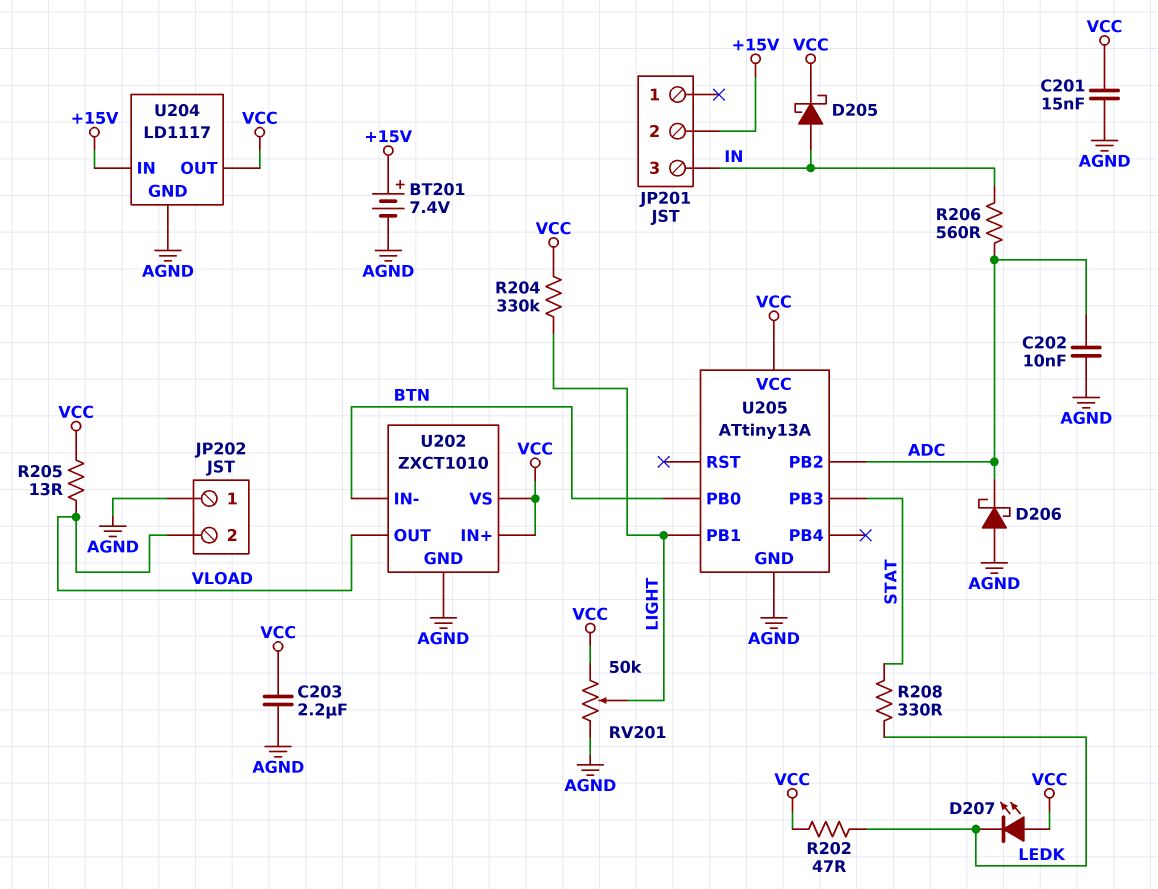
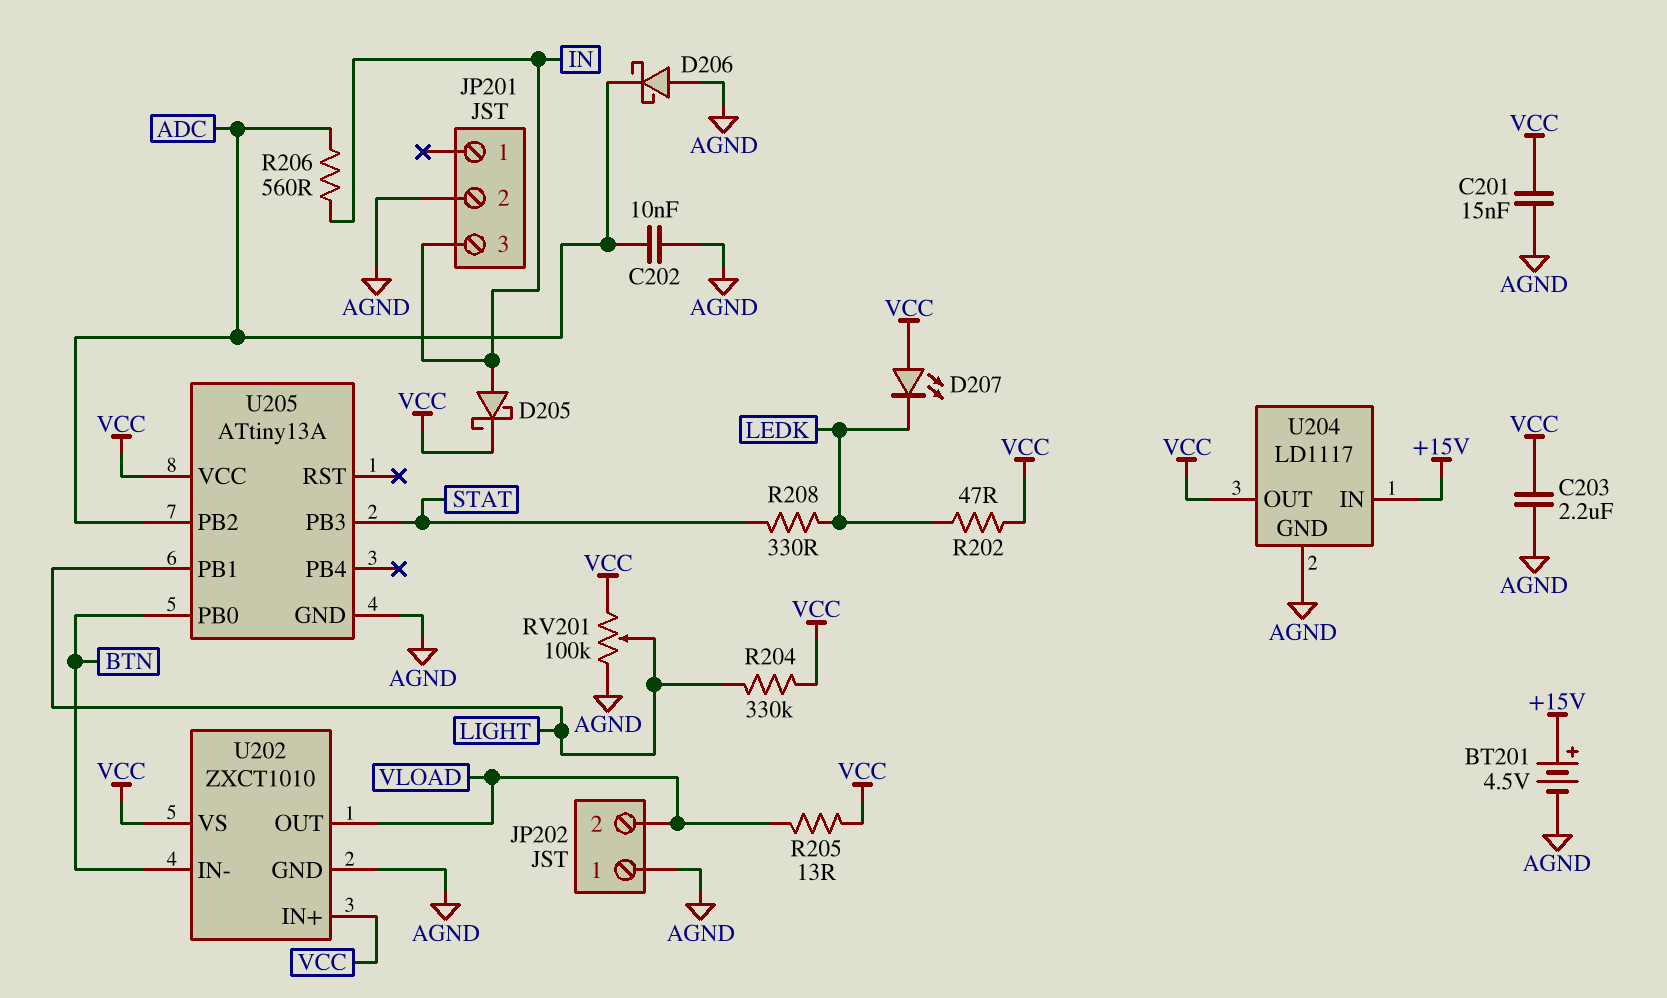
BT201: 7.4V (plus +15V, minus AGND) -> 4.5V (plus +15V, minus AGND)
JP201 pin 2: +15V -> AGND
RV201: 50k (AGND, VCC, wiper LIGHT) -> 100k (AGND, VCC, wiper LIGHT)

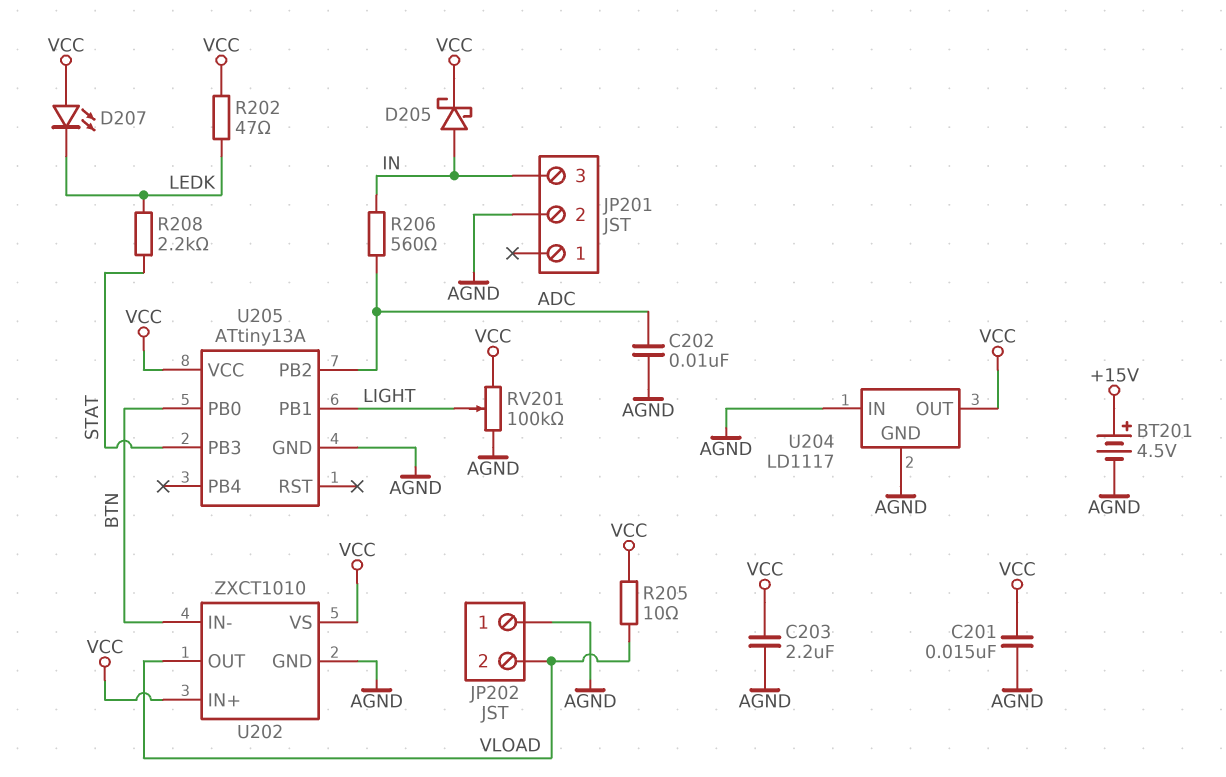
D206: schottky (A AGND, K ADC) -> none
R204: 330k (LIGHT, VCC) -> none
R205: 13 (VCC, VLOAD) -> 10 (VCC, VLOAD)
R208: 330 (LEDK, STAT) -> 2.2k (LEDK, STAT)
U204 pin IN: +15V -> AGND

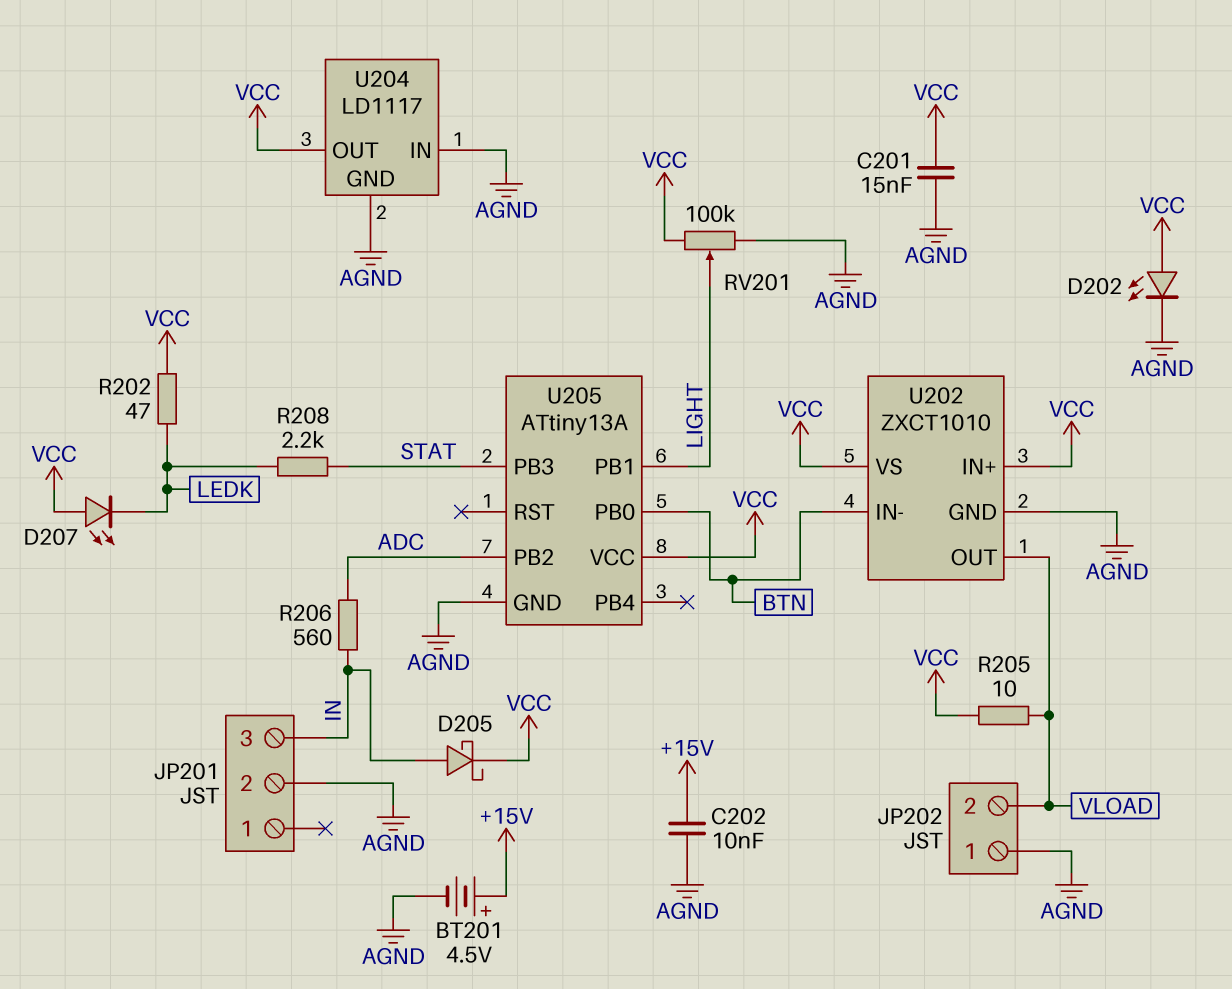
C202: 10nF (ADC, AGND) -> 10nF (+15V, AGND)
C203: 2.2uF (AGND, VCC) -> none
D202: none -> LED (A VCC, K AGND)

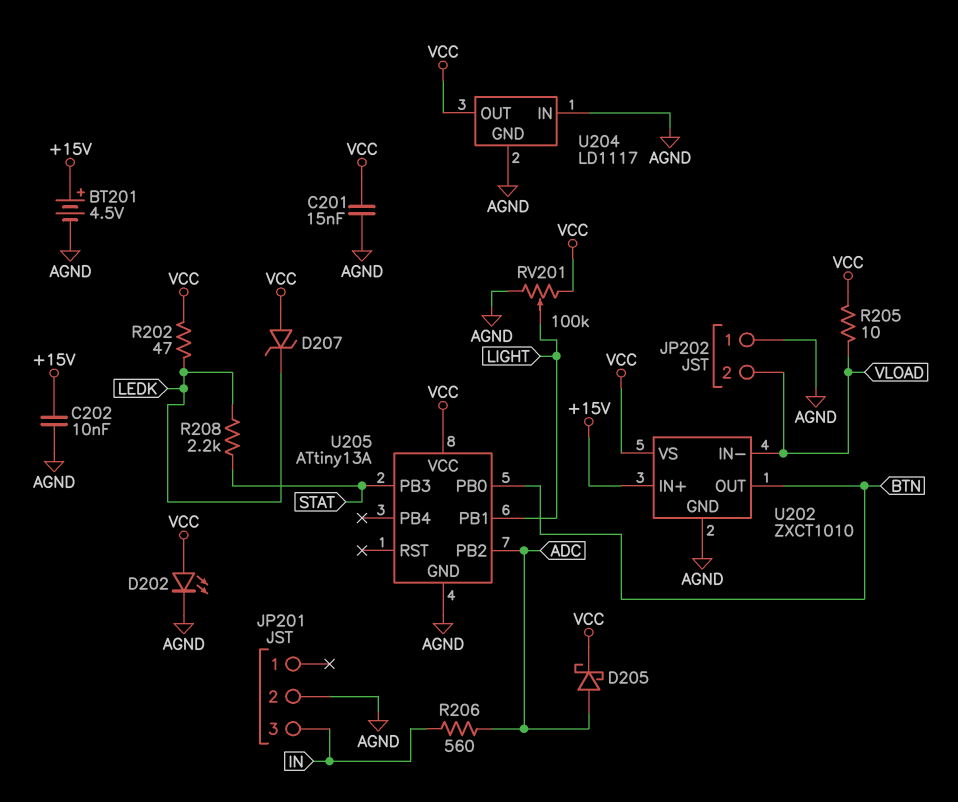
D205: schottky (A IN, K VCC) -> schottky (A ADC, K VCC)
D207: LED (A VCC, K LEDK) -> zener (A VCC, K LEDK)
U202 pin IN+: VCC -> +15V
U202 pin IN-: BTN -> VLOAD
U202 pin OUT: VLOAD -> BTN

